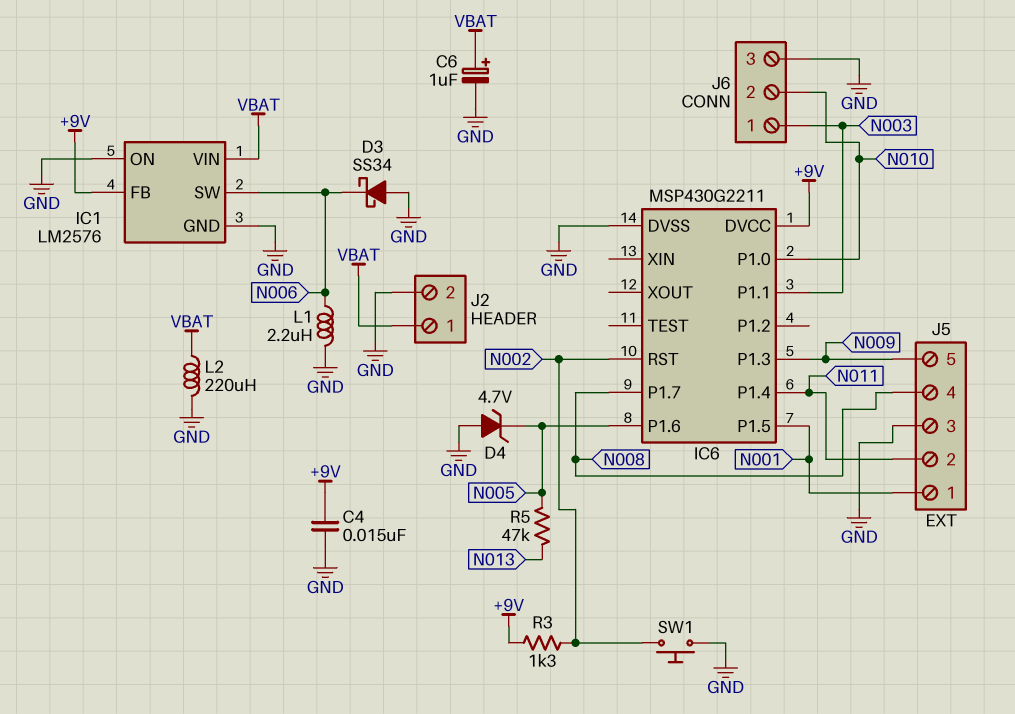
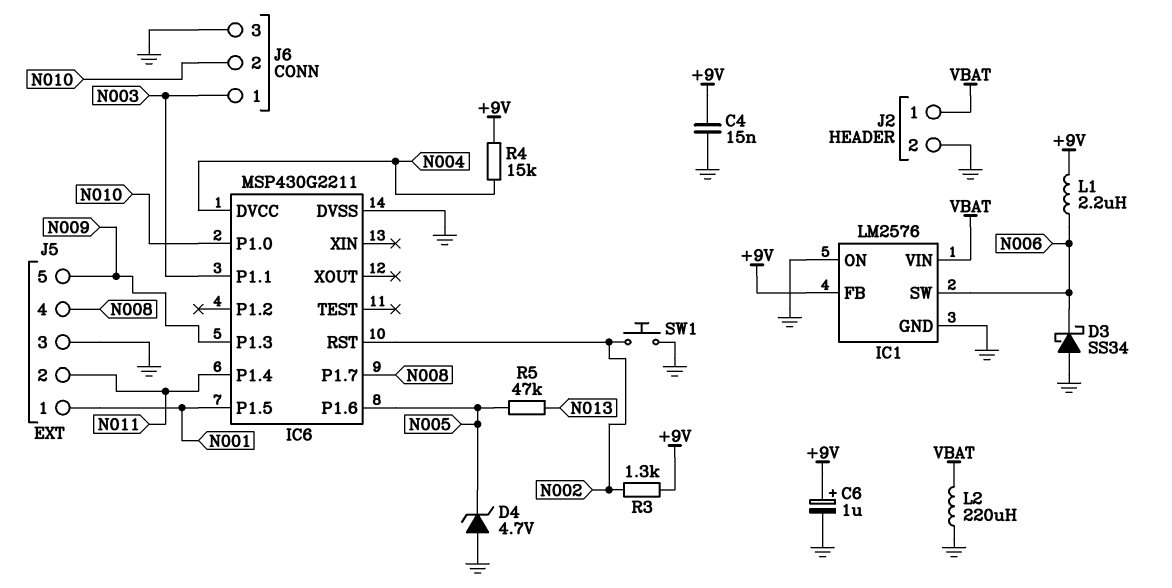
C6: 1uF (plus VBAT, minus GND) -> 1uF (plus +9V, minus GND)
IC6 pin DVCC: +9V -> N004
L1: 2.2uH (GND, N006) -> 2.2uH (+9V, N006)
R4: none -> 15k (+9V, N004)

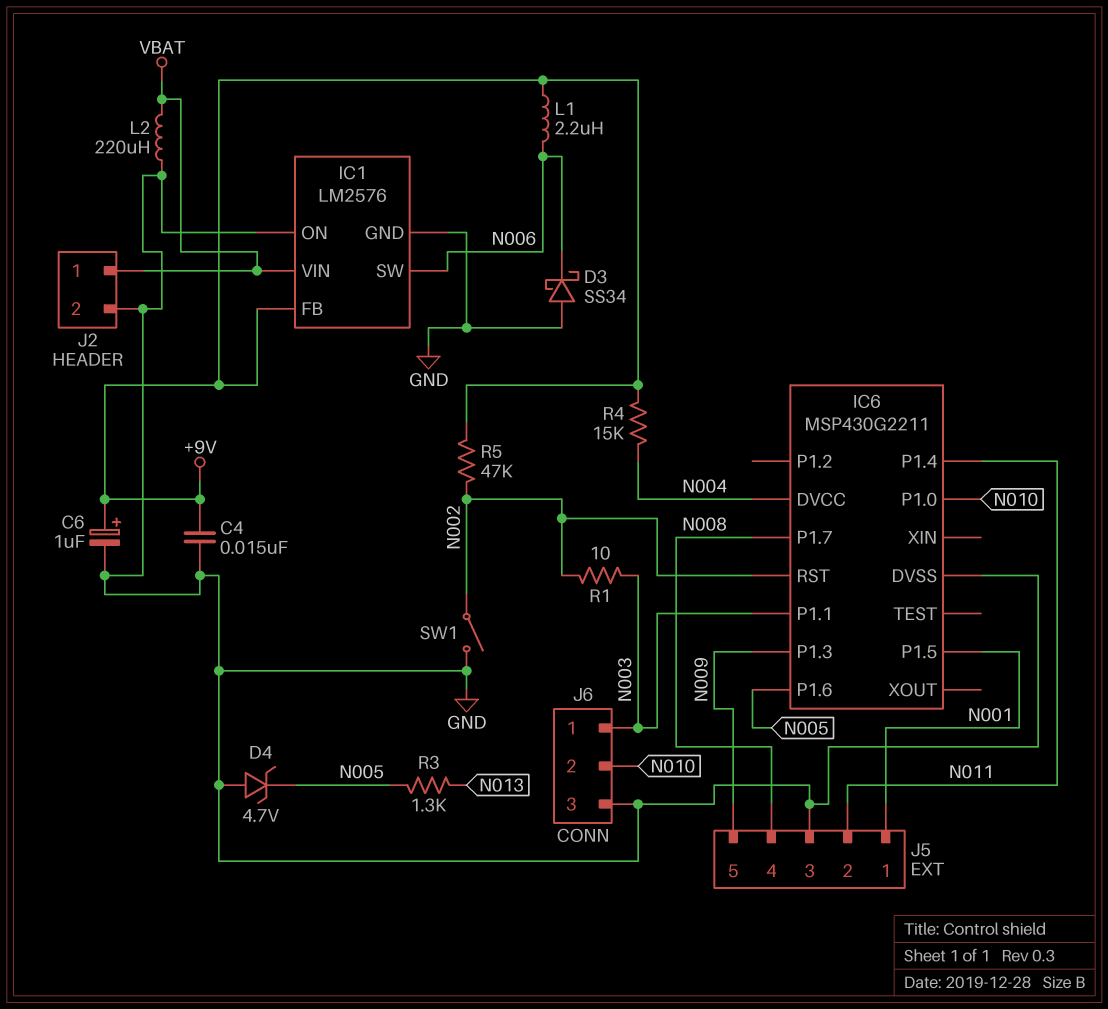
R1: none -> 10 (N002, N003)
R3: 1.3k (+9V, N002) -> 1.3k (N005, N013)
R5: 47k (N005, N013) -> 47k (+9V, N002)
SW1: button (GND, N002) -> switch (GND, N002)

